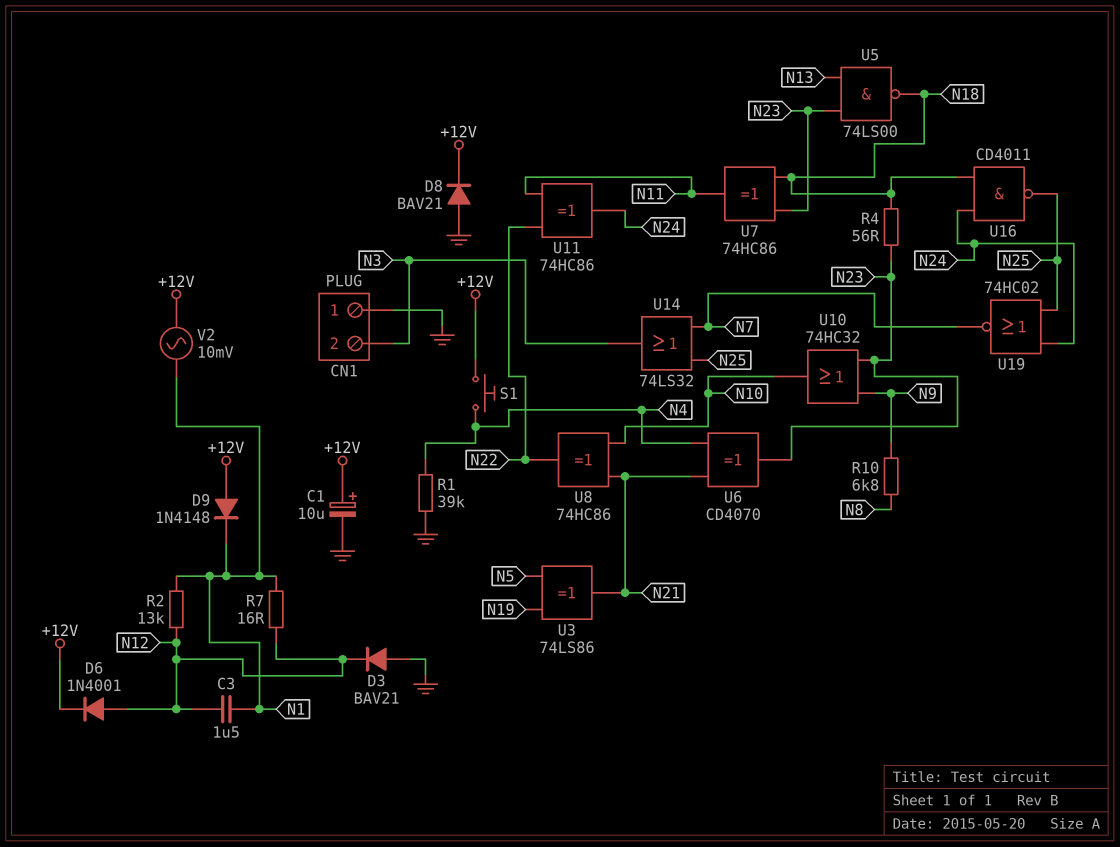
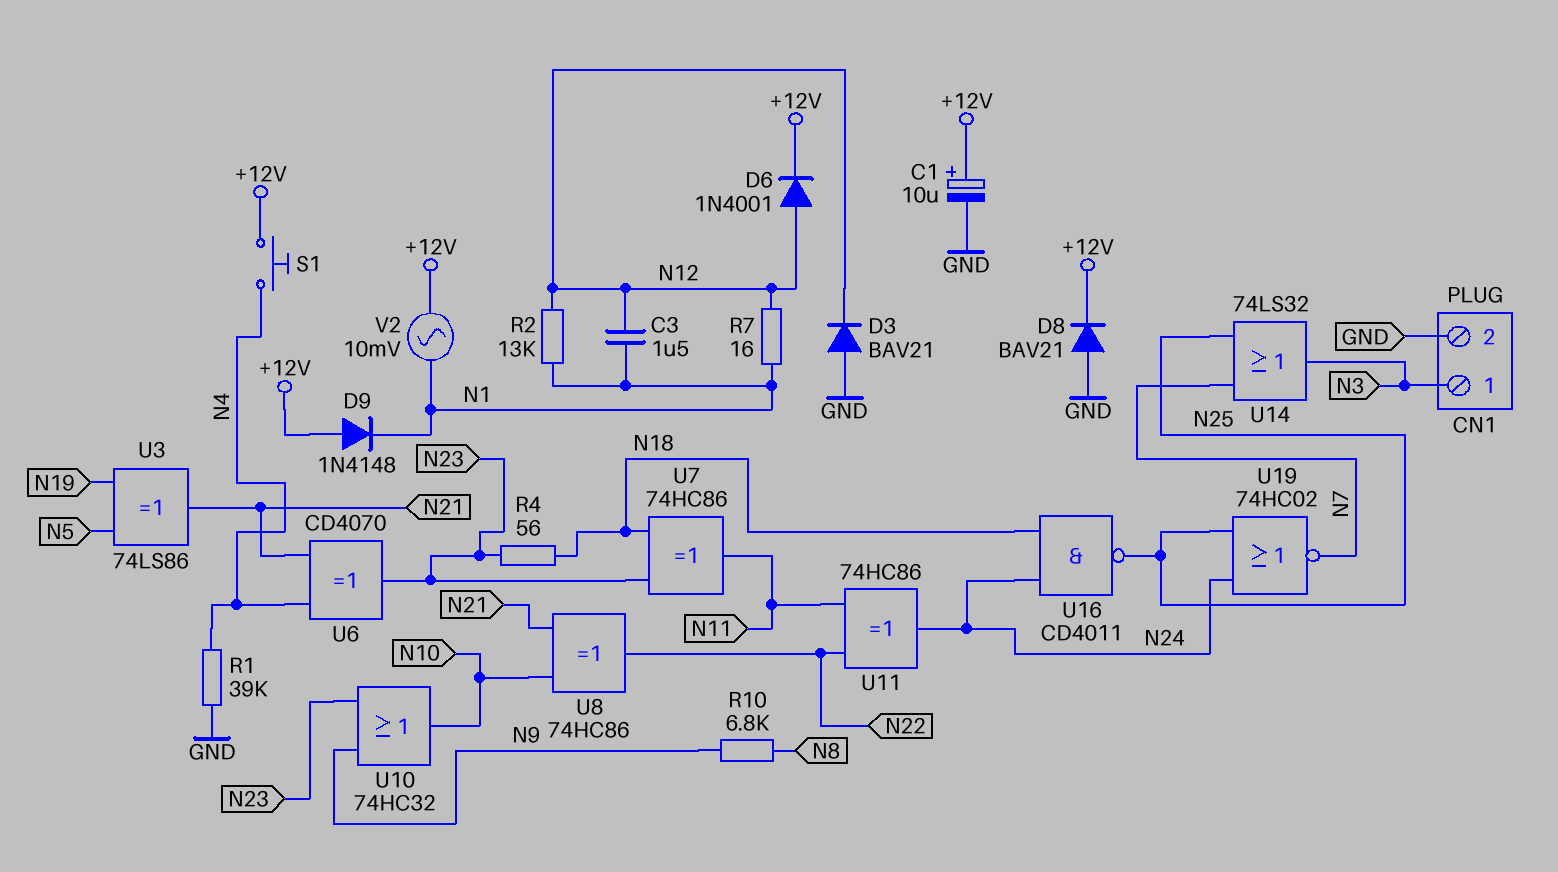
CN1 pin 1: GND -> N3
CN1 pin 2: N3 -> GND
U5: NAND 74LS00 (in N13, in N23, out N18) -> none

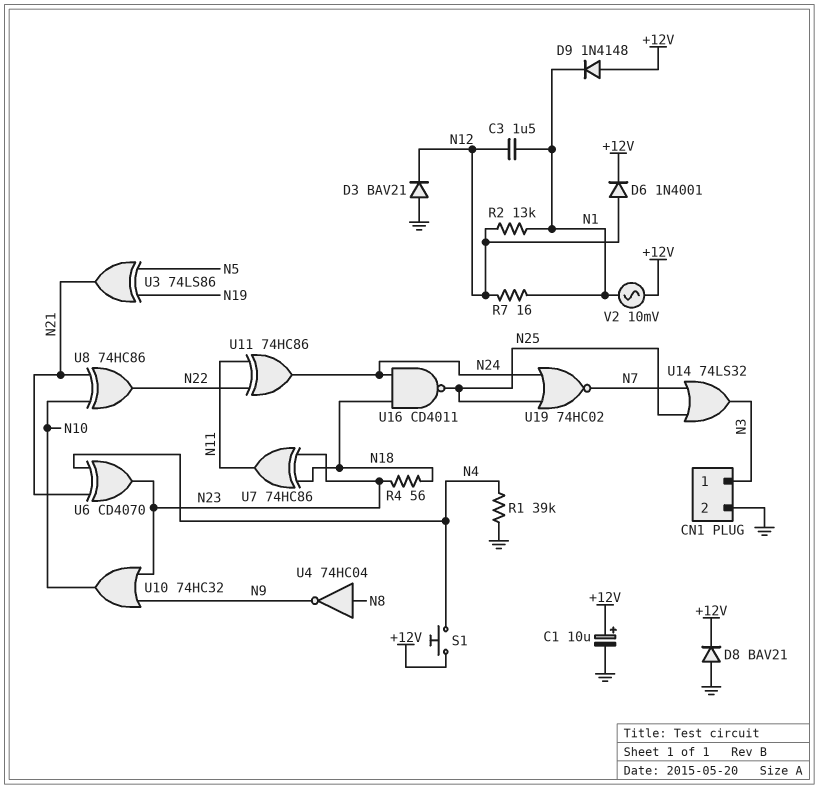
R10: 6.8k (N8, N9) -> none
U4: none -> NOT 74HC04 (in N8, out N9)

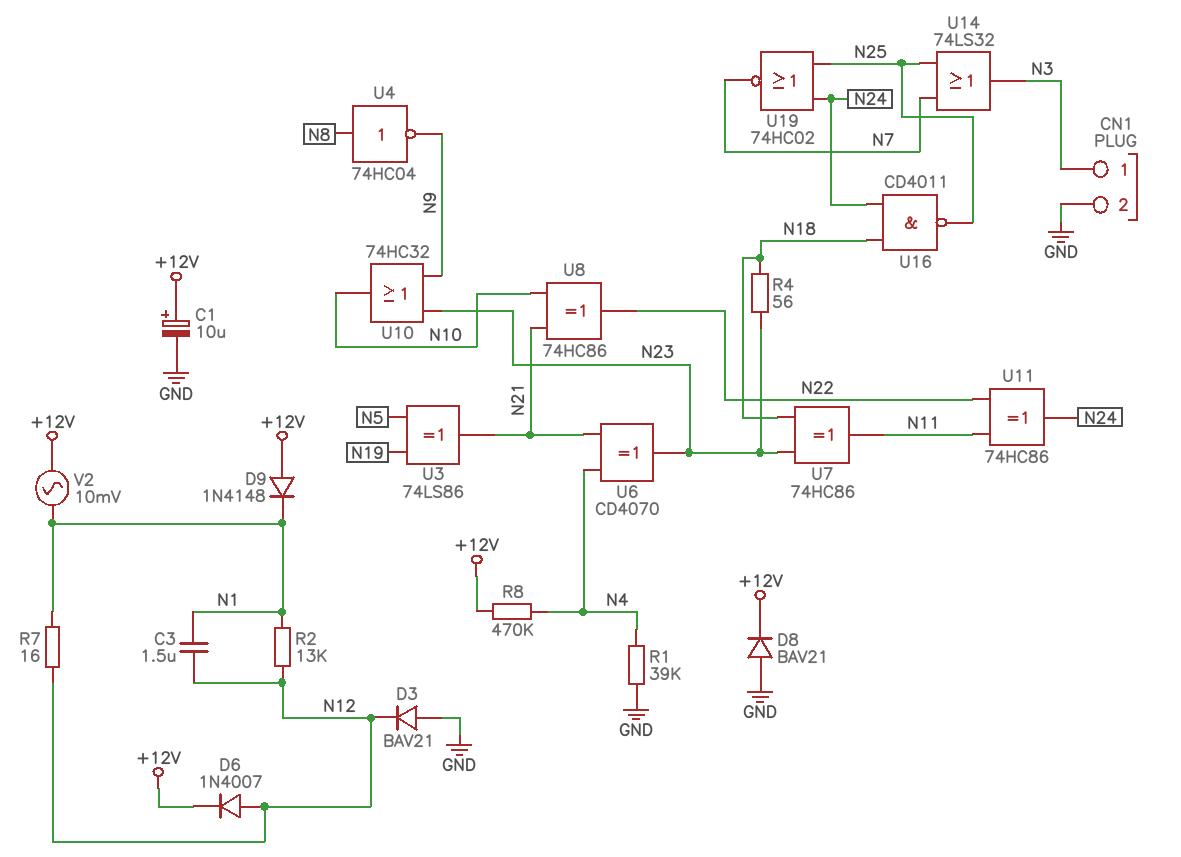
D6: diode 1N4001 (A N12, K +12V) -> diode 1N4007 (A N12, K +12V)
R8: none -> 470k (+12V, N4)
S1: button (+12V, N4) -> none

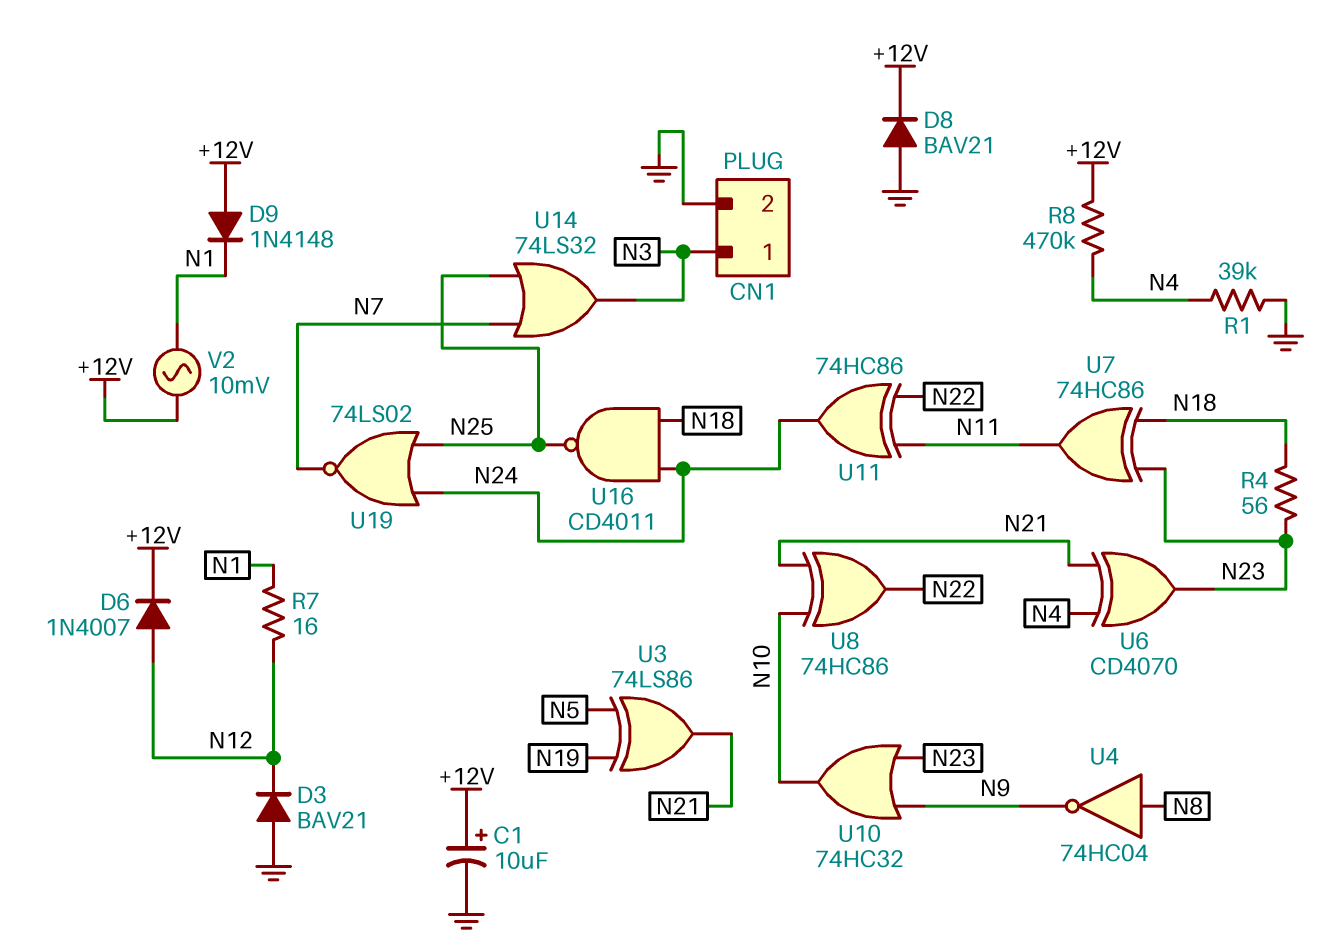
C3: 1.5uF (N1, N12) -> none
R2: 13k (N1, N12) -> none
U19: NOR 74HC02 (in N24, in N25, out N7) -> NOR 74LS02 (in N24, in N25, out N7)

